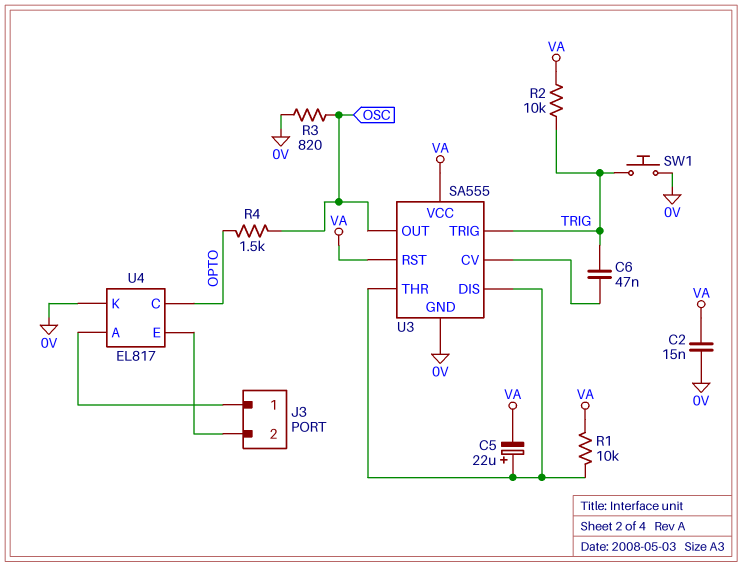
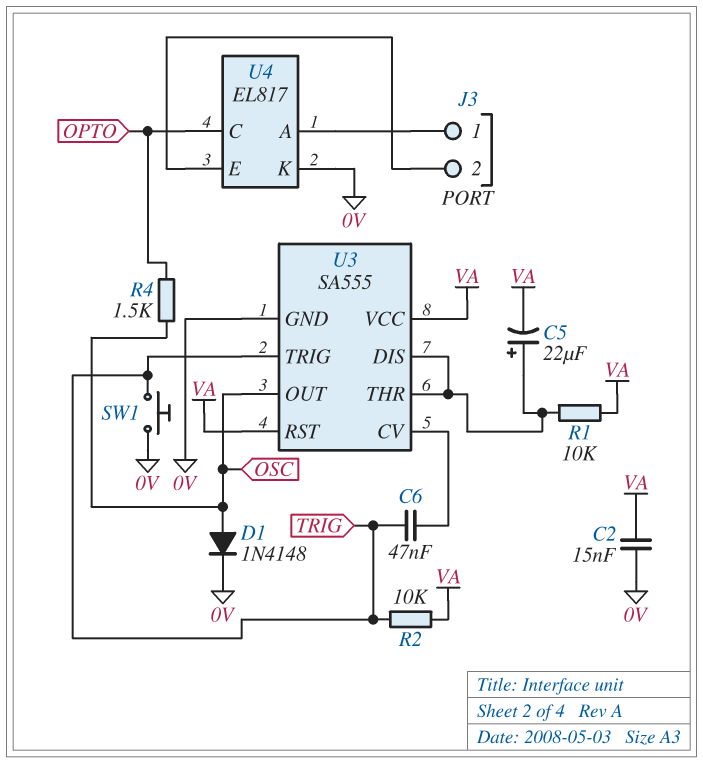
D1: none -> diode 1N4148 (A OSC, K 0V)
R3: 820 (0V, OSC) -> none

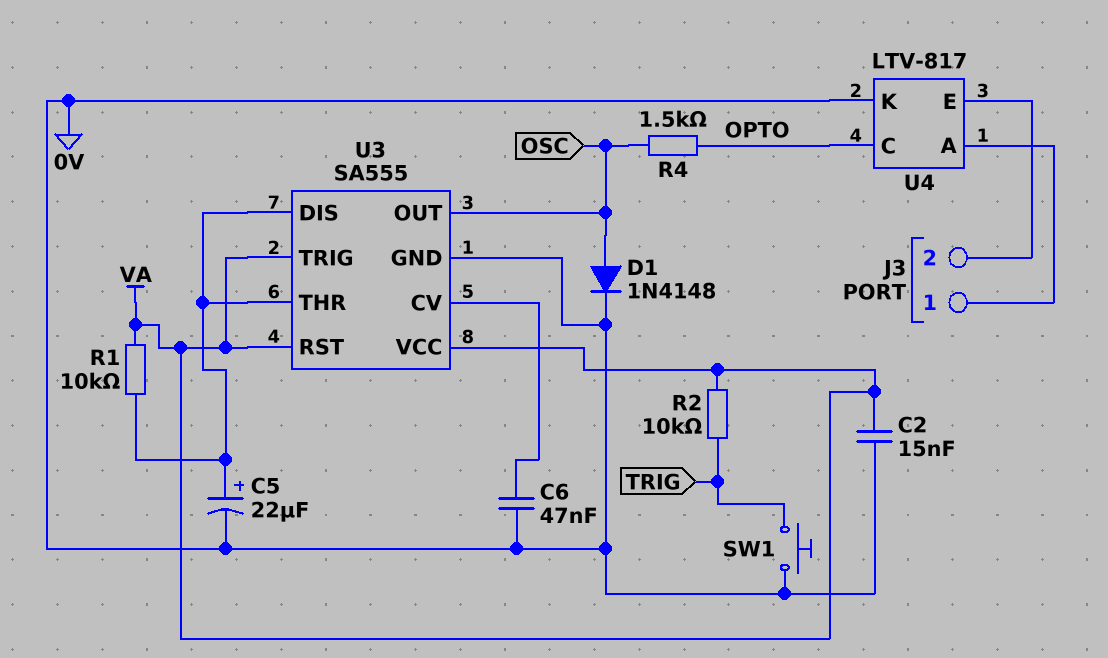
C5: 22uF (plus U3/DIS, minus VA) -> 22uF (plus U3/DIS, minus 0V)
C6: 47nF (TRIG, U3/CV) -> 47nF (0V, U3/CV)
U3 pin TRIG: TRIG -> VA
U4: EL817 -> LTV-817

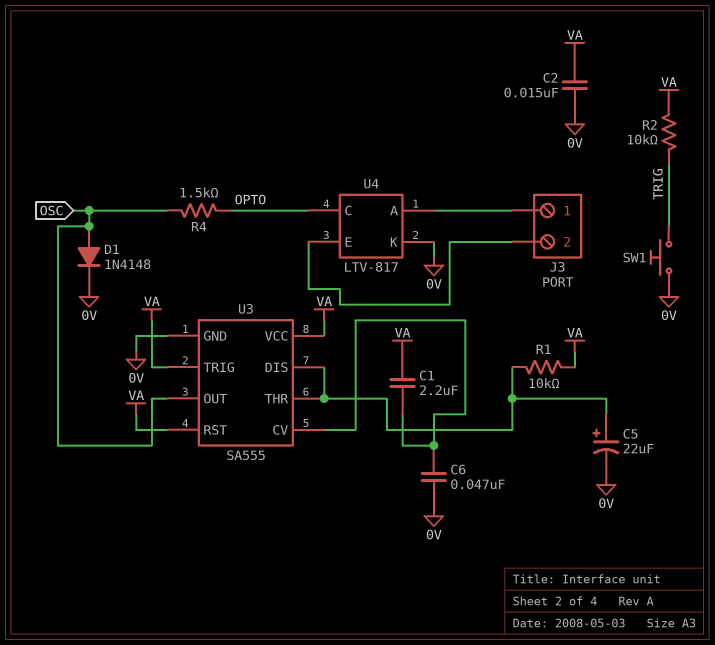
C1: none -> 2.2uF (U3/CV, VA)

